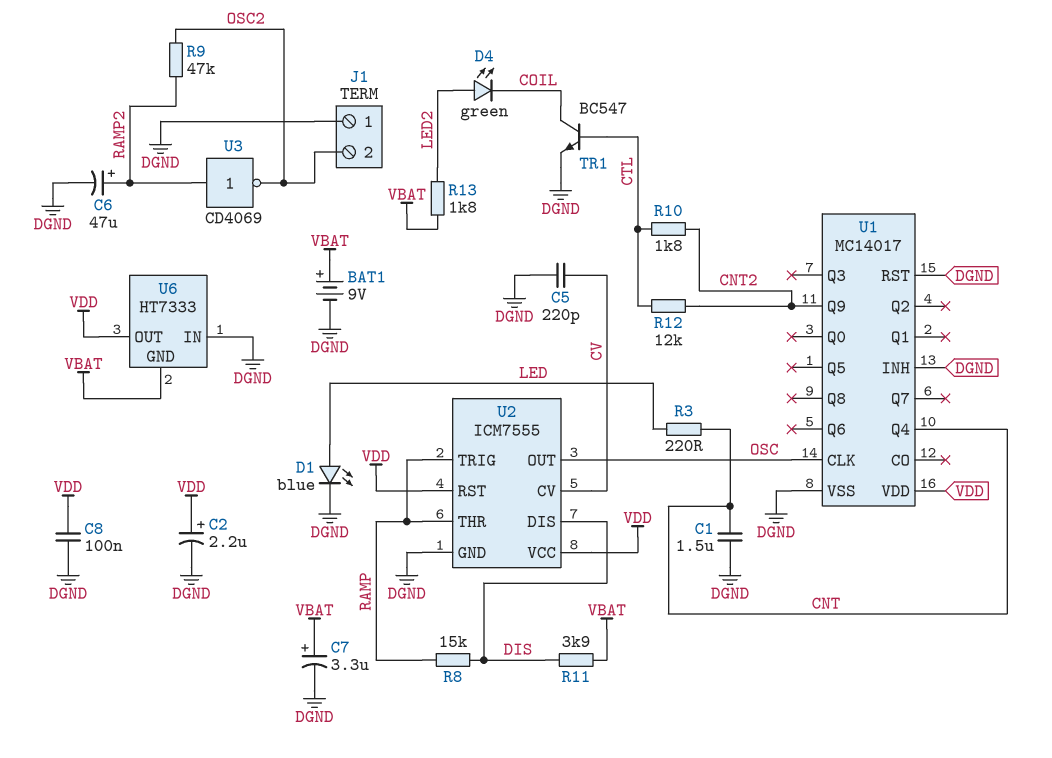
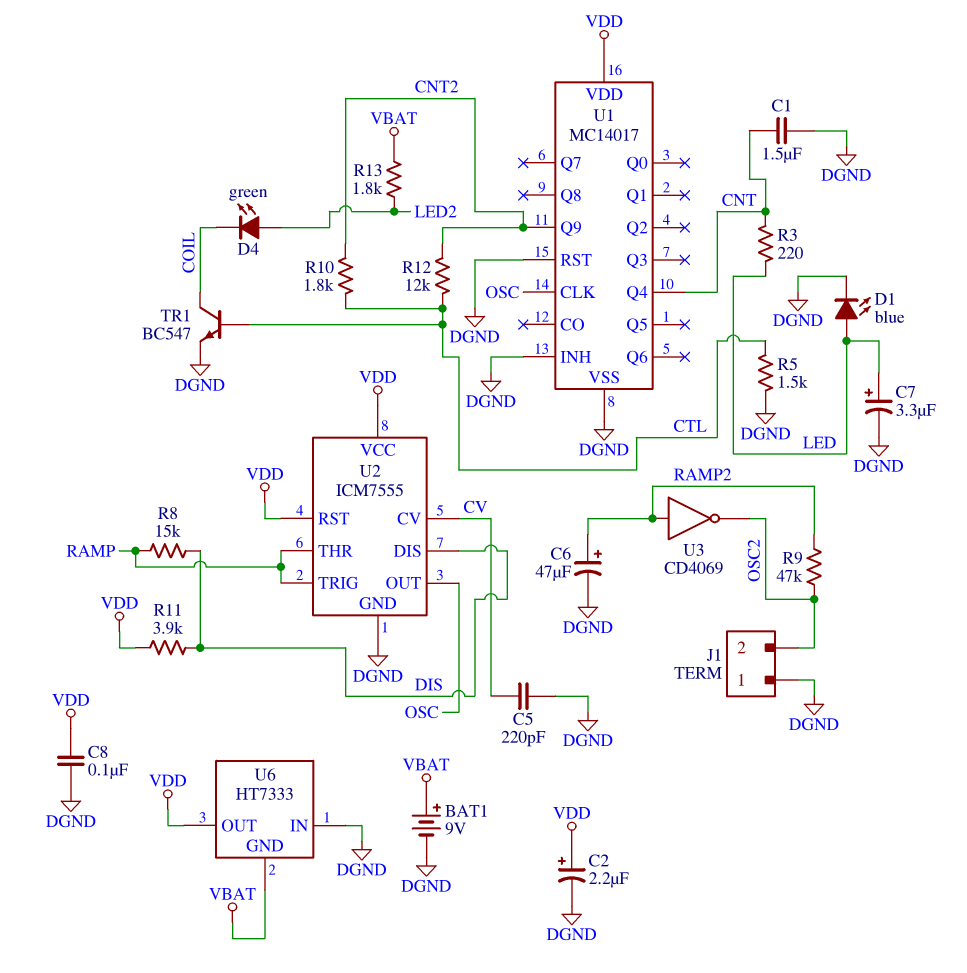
C7: 3.3uF (plus VBAT, minus DGND) -> 3.3uF (plus LED, minus DGND)
R5: none -> 1.5k (CTL, DGND)
R11: 3.9k (DIS, VBAT) -> 3.9k (DIS, VDD)

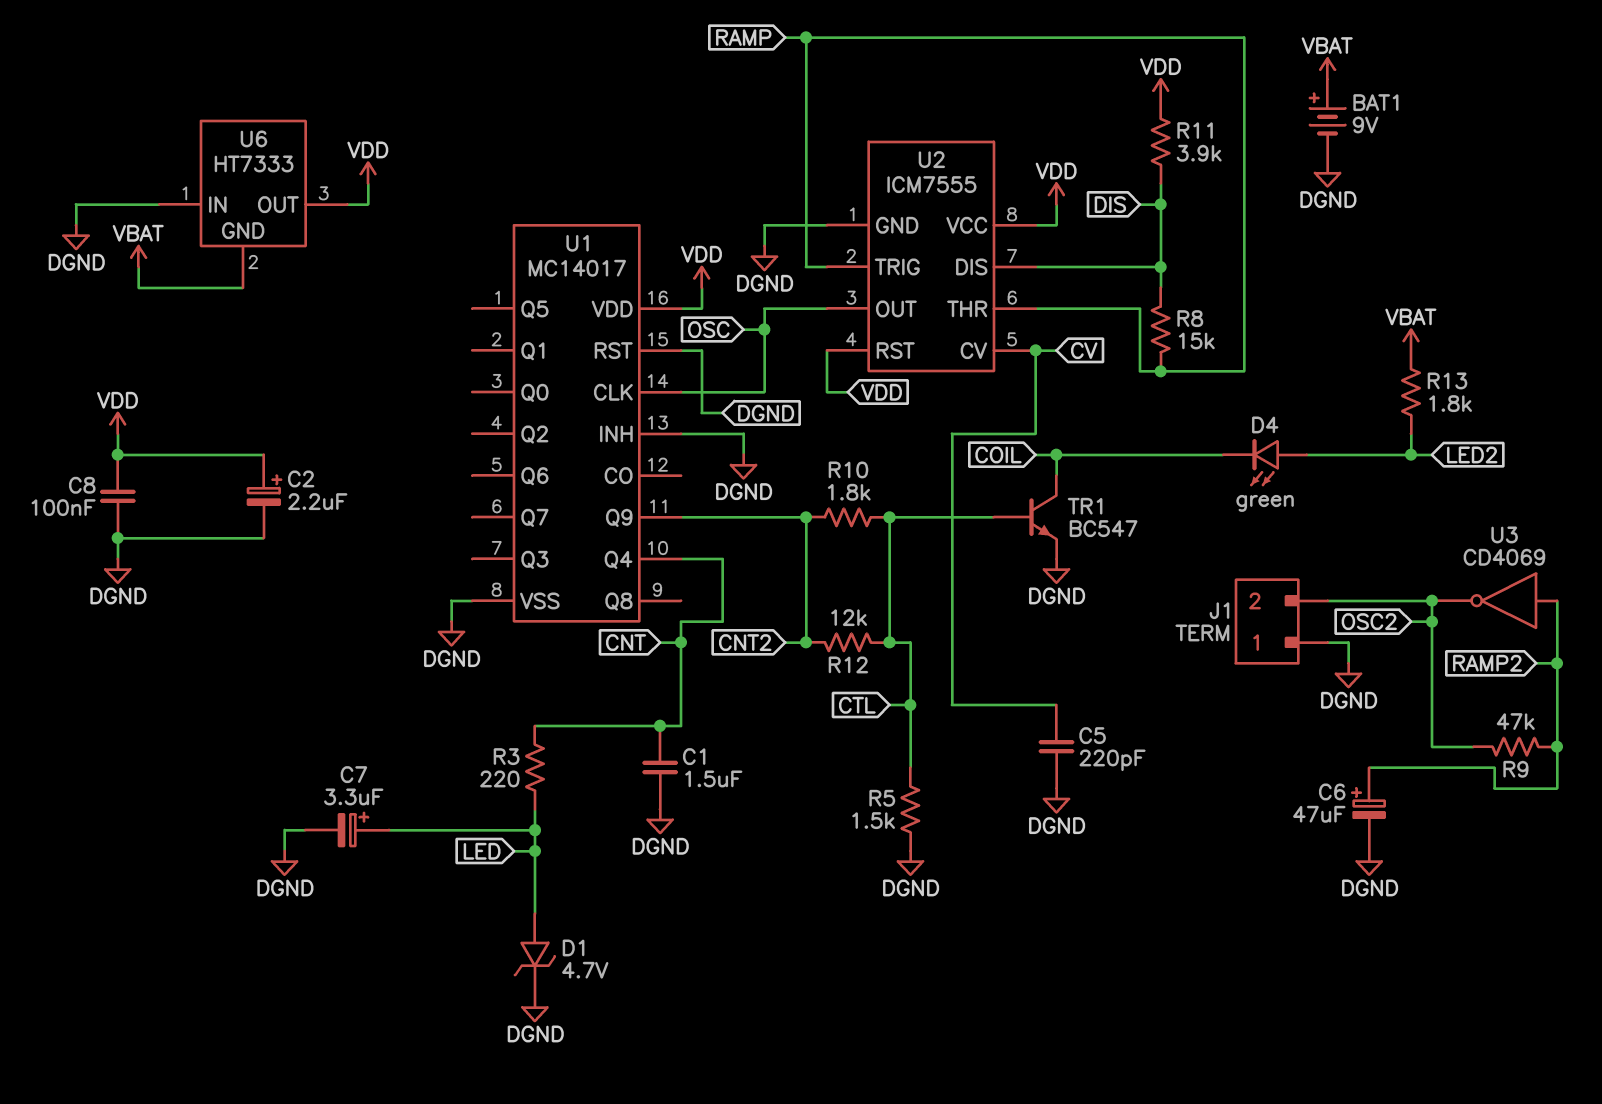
D1: LED blue (A LED, K DGND) -> zener 4.7V (A LED, K DGND)

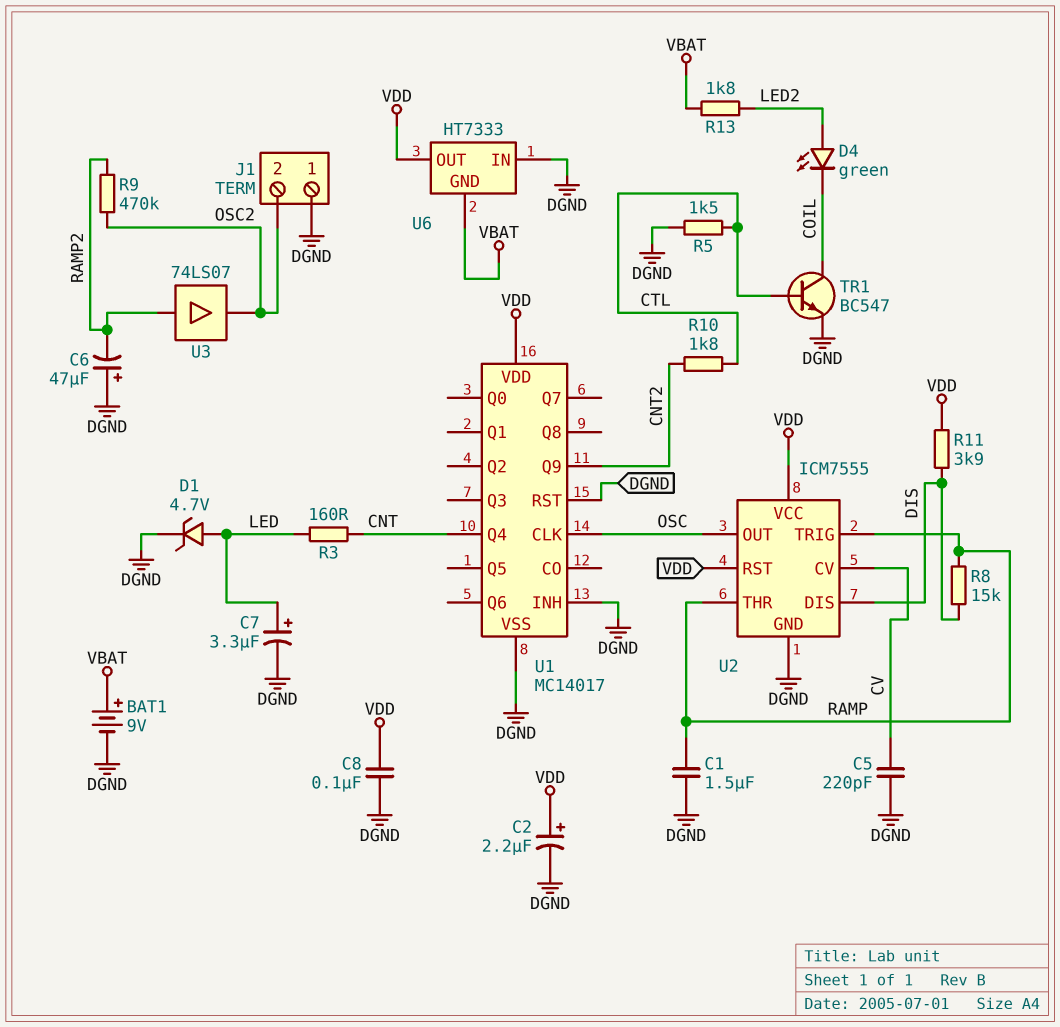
C1: 1.5uF (CNT, DGND) -> 1.5uF (DGND, RAMP)
C6: 47uF (plus RAMP2, minus DGND) -> 47uF (plus DGND, minus RAMP2)
R3: 220 (CNT, LED) -> 160 (CNT, LED)
R9: 47k (OSC2, RAMP2) -> 470k (OSC2, RAMP2)
R12: 12k (CNT2, CTL) -> none
U3: NOT CD4069 (in RAMP2, out OSC2) -> buffer 74LS07 (in RAMP2, out OSC2)

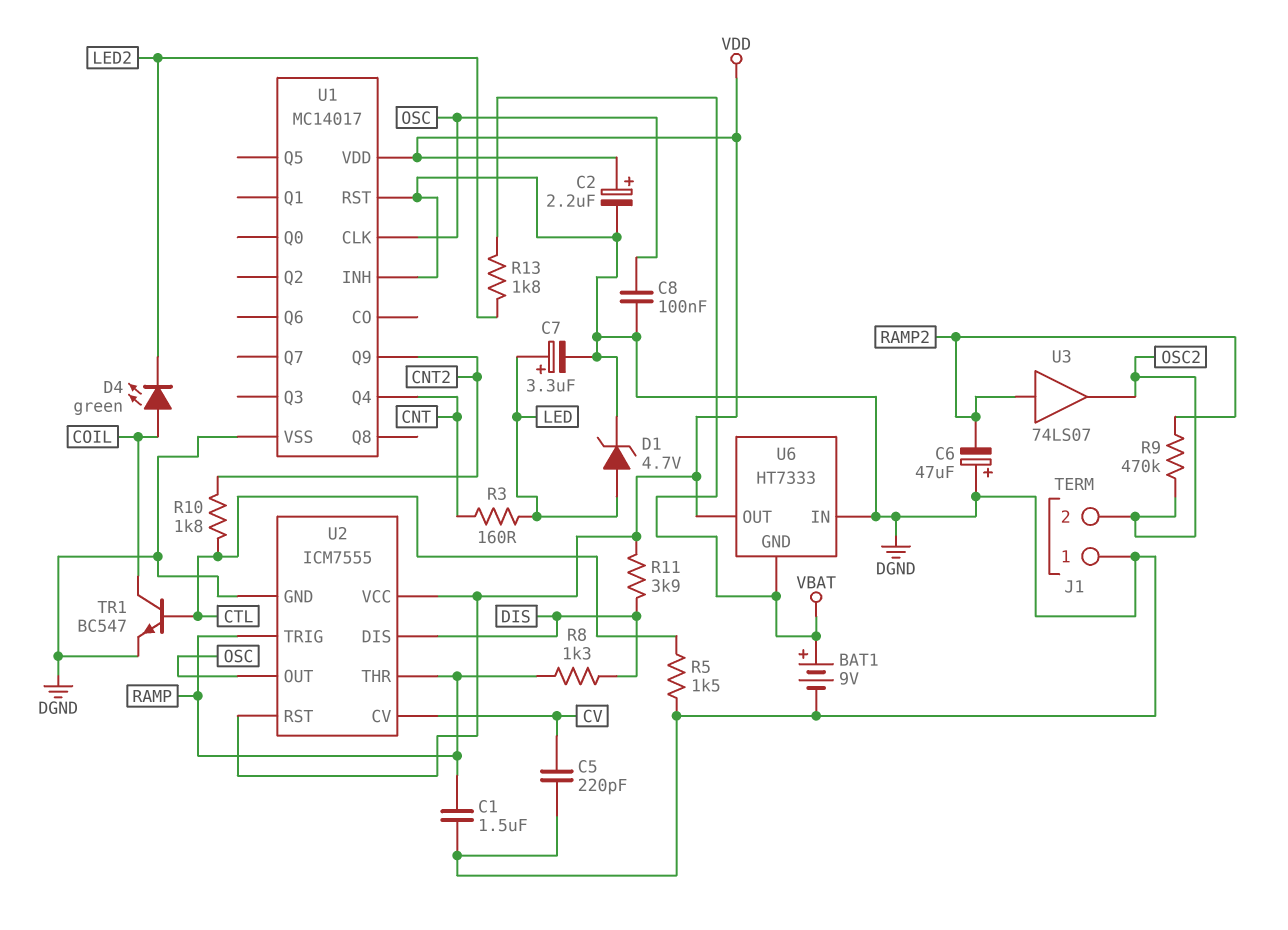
C8: 100nF (DGND, VDD) -> 100nF (DGND, OSC)
D4: LED green (A LED2, K COIL) -> LED green (A COIL, K LED2)
R8: 15k (DIS, RAMP) -> 1.3k (DIS, RAMP)

